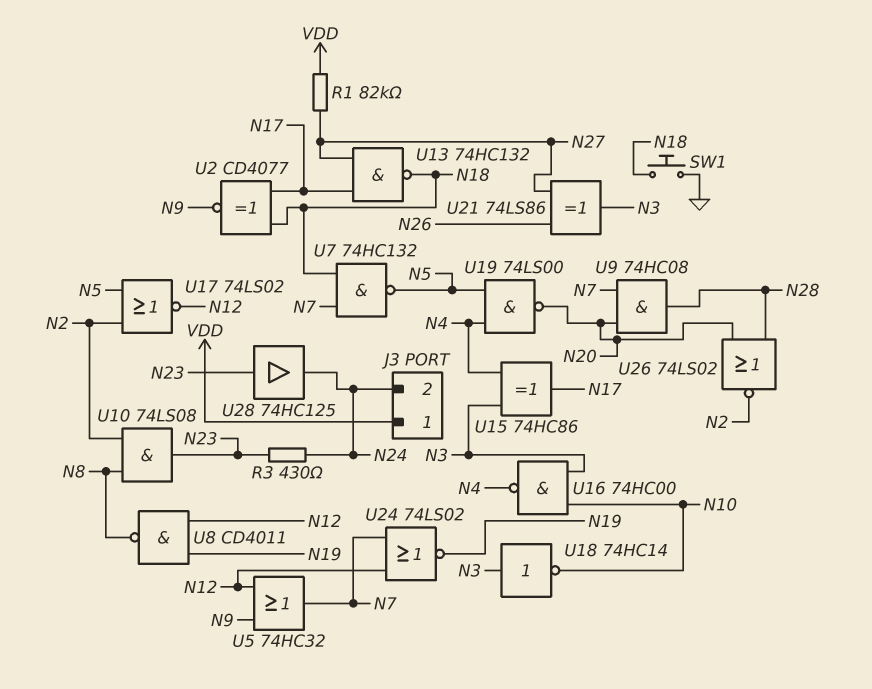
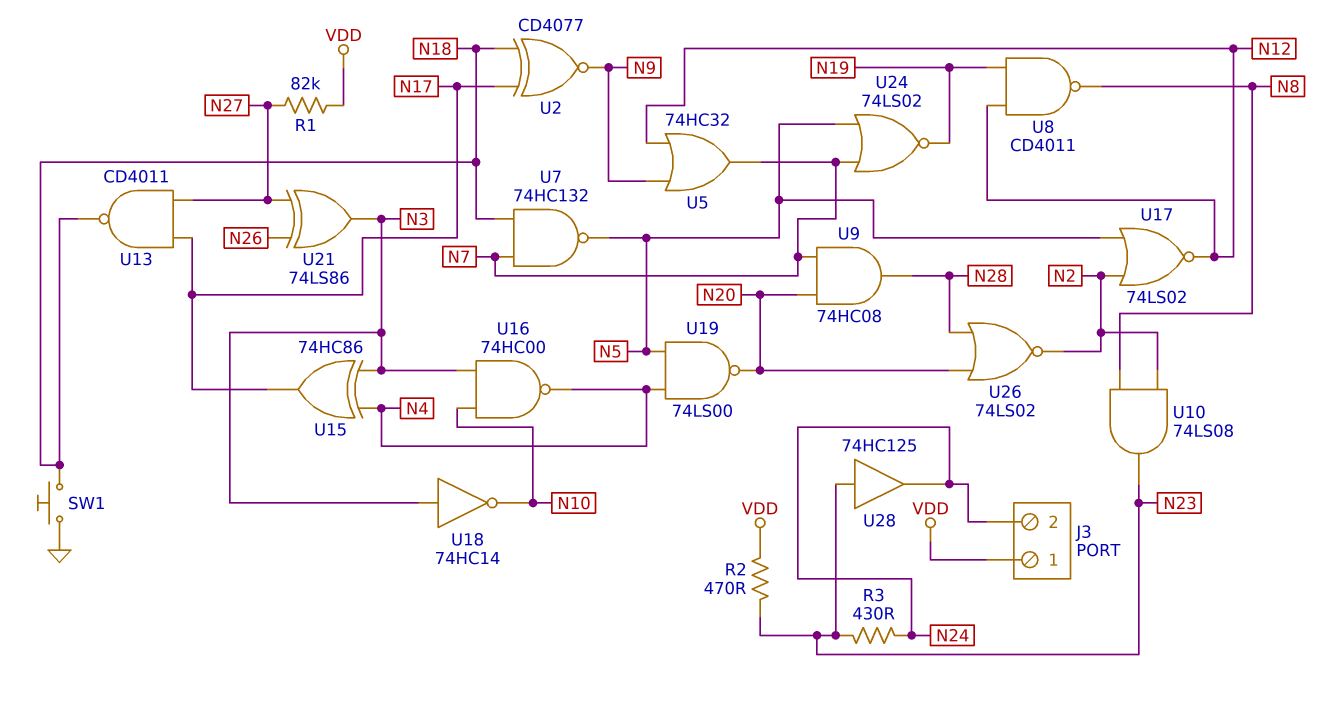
R2: none -> 470 (N23, VDD)
U13: NAND 74HC132 (in N17, in N27, out N18) -> NAND CD4011 (in N17, in N27, out N18)
U24: NOR 74LS02 (in N7, in N12, out N19) -> NOR 74LS02 (in N5, in N7, out N19)

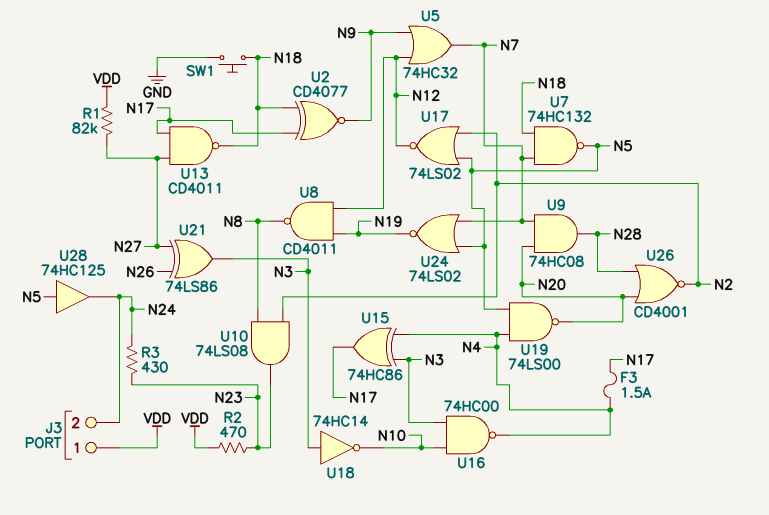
F3: none -> 1.5A (N4, N17)
U26: NOR 74LS02 (in N20, in N28, out N2) -> NOR CD4001 (in N20, in N28, out N2)
U28: buffer 74HC125 (in N23, out N24) -> buffer 74HC125 (in N5, out N24)

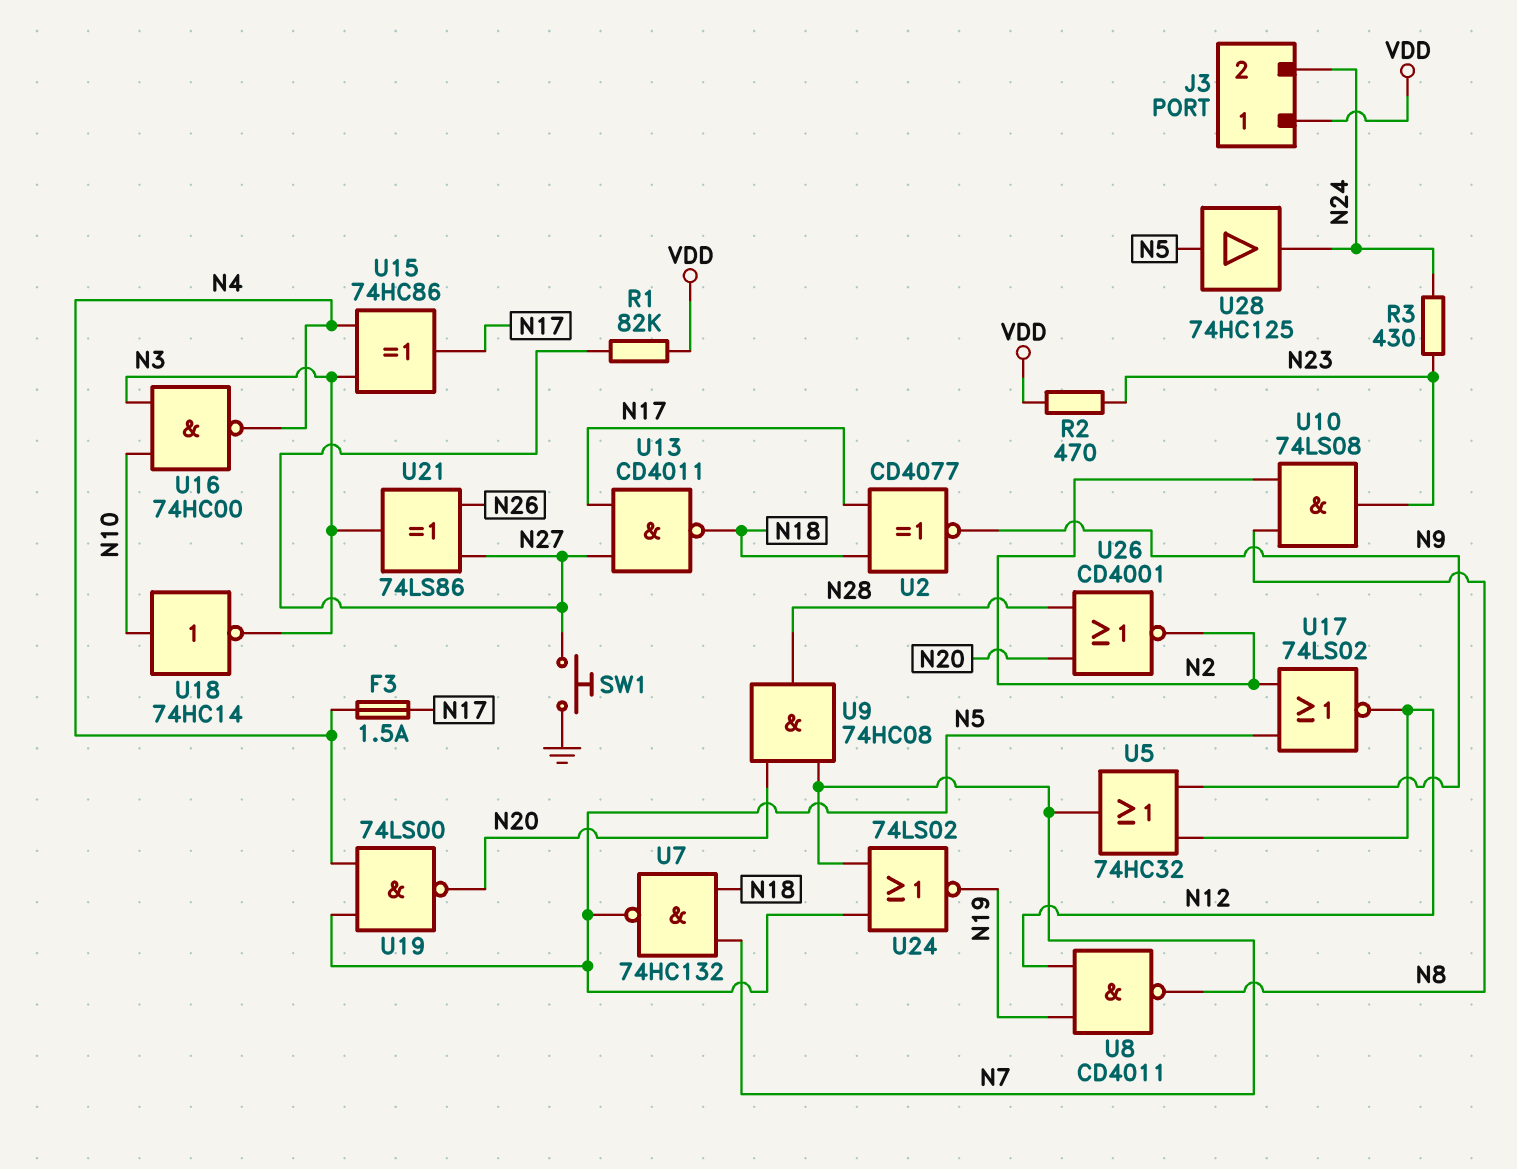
SW1: button (GND, N18) -> button (GND, N27)
U18: NOT 74HC14 (in N3, out N10) -> NOT 74HC14 (in N10, out N3)

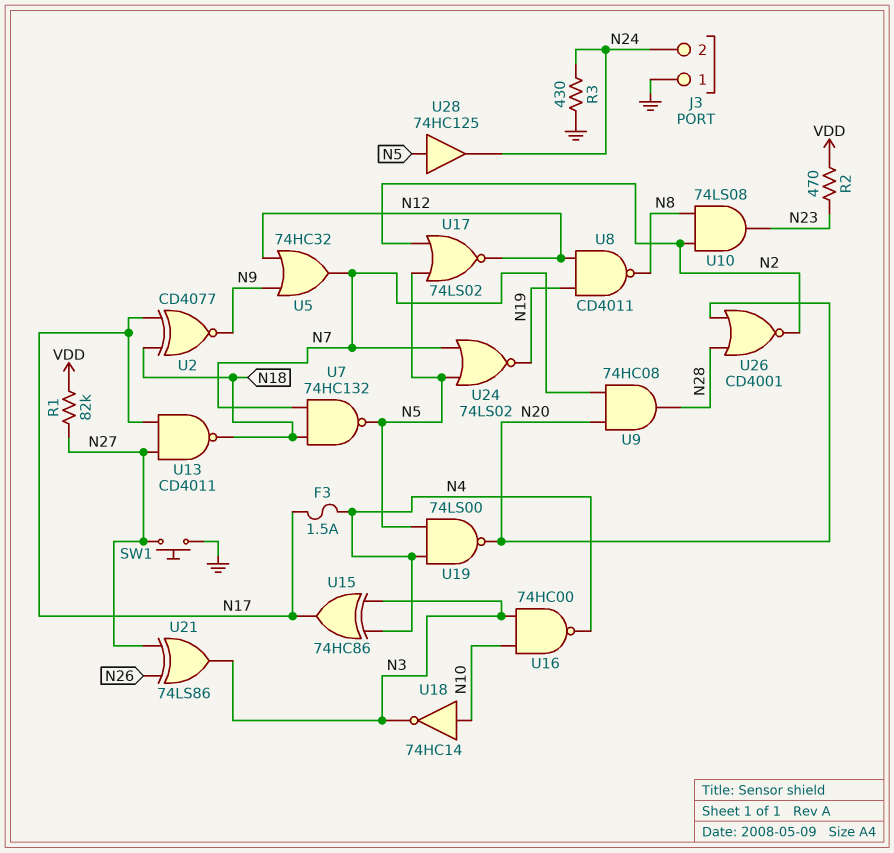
J3 pin 1: VDD -> GND
R3: 430 (N23, N24) -> 430 (GND, N24)

